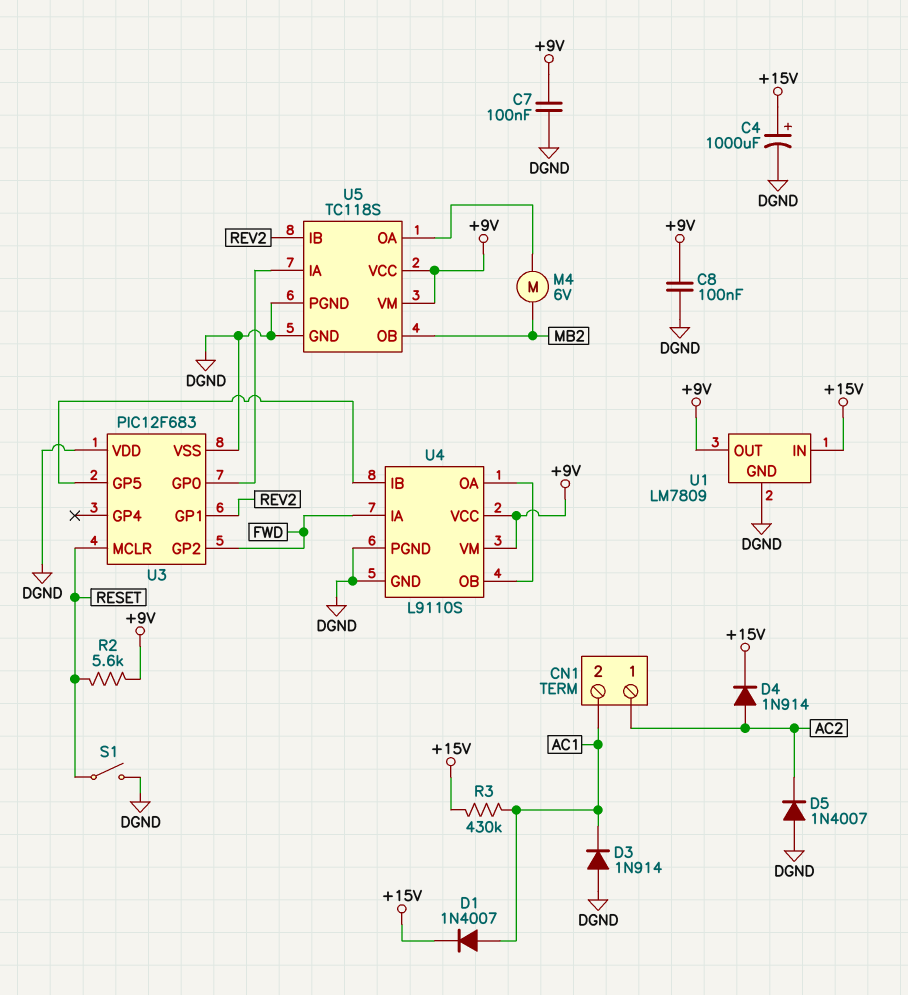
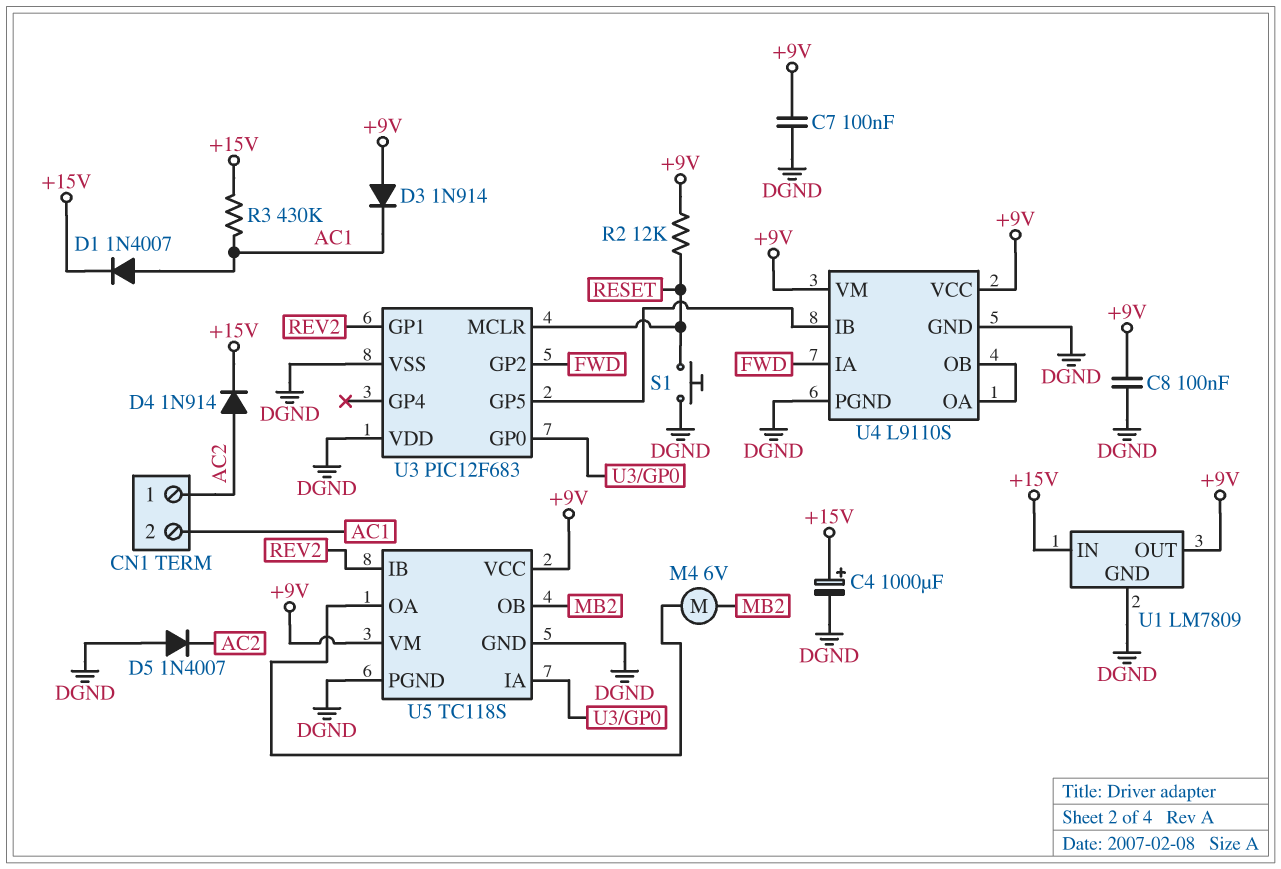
D3: diode 1N914 (A DGND, K AC1) -> diode 1N914 (A +9V, K AC1)
R2: 5.6k (+9V, RESET) -> 12k (+9V, RESET)
S1: switch (DGND, RESET) -> button (DGND, RESET)

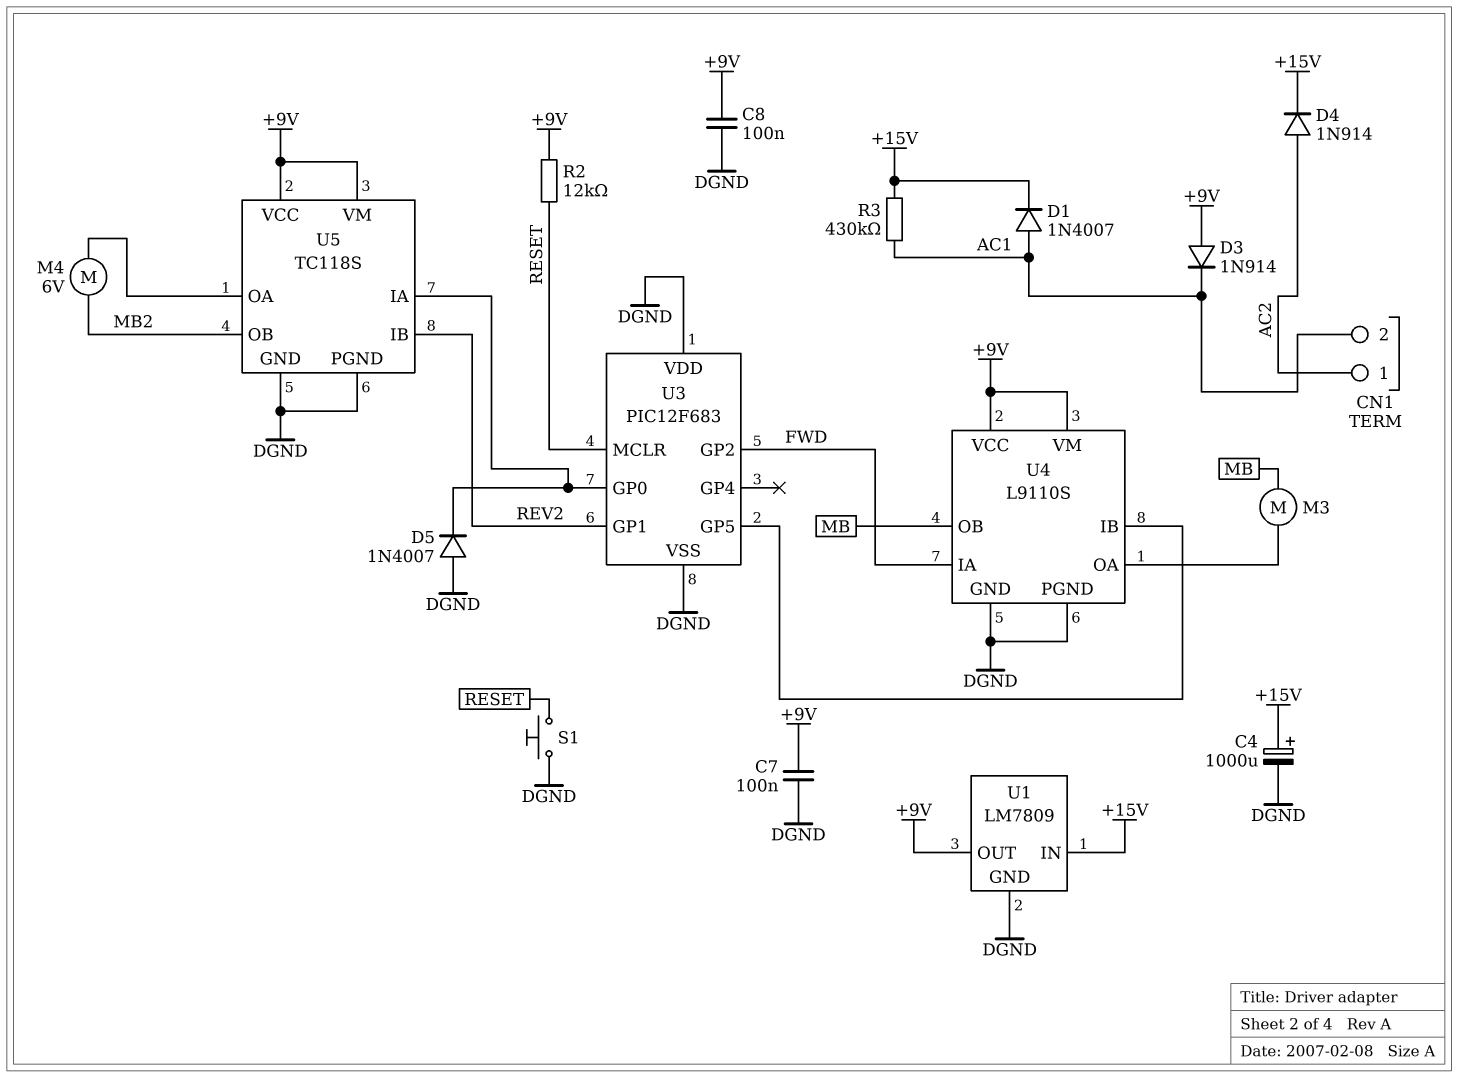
D5: diode 1N4007 (A DGND, K AC2) -> diode 1N4007 (A DGND, K U3/GP0)
M3: none -> motor (MB, U4/OA)
U4 pin OB: U4/OA -> MB

